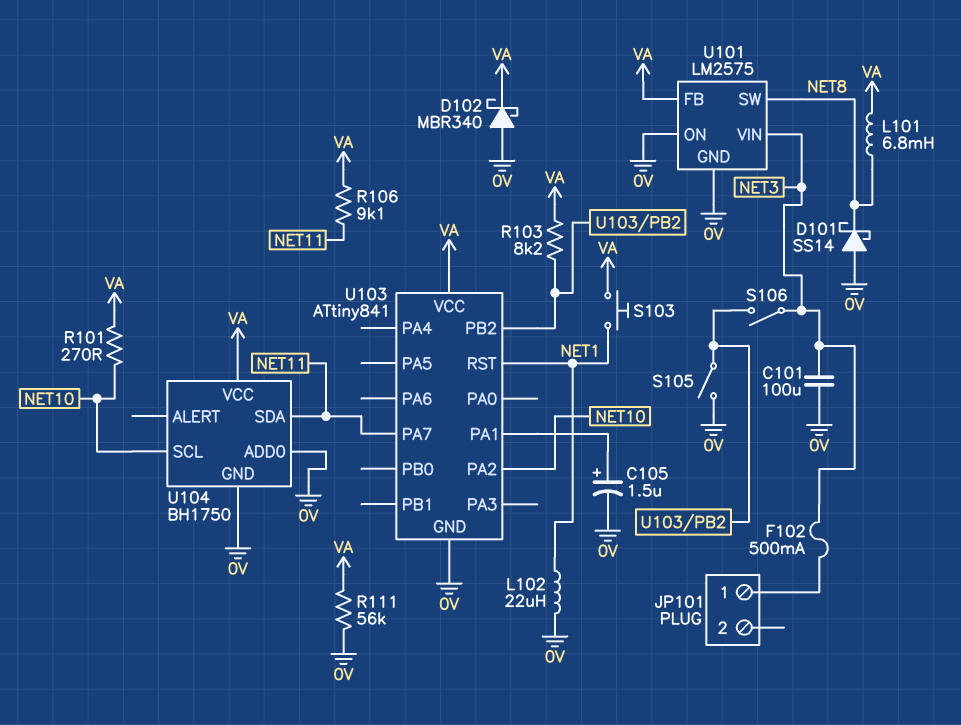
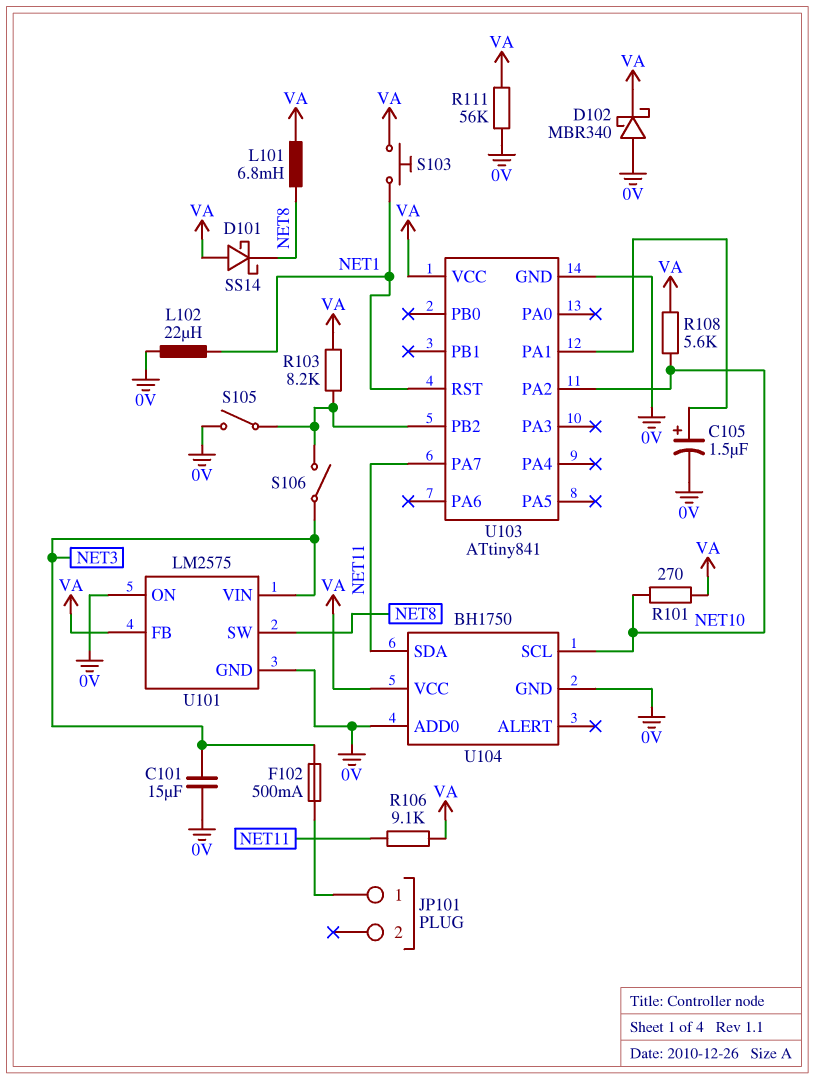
C101: 100uF (0V, NET3) -> 15uF (0V, NET3)
D101: schottky SS14 (A 0V, K NET8) -> schottky SS14 (A VA, K NET8)
R108: none -> 5.6k (NET10, VA)

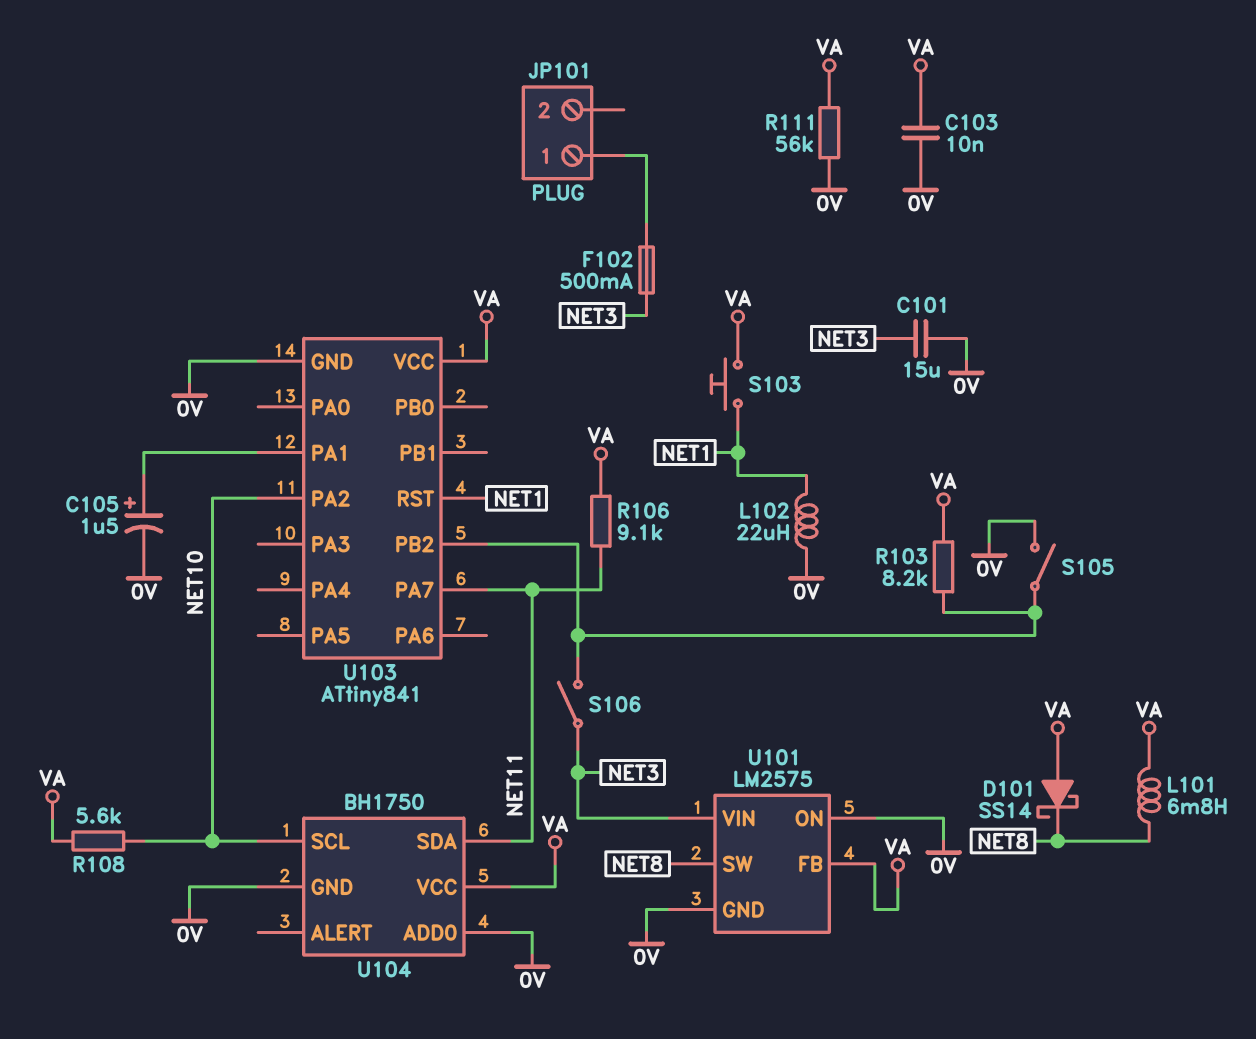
C103: none -> 10nF (0V, VA)
D102: schottky MBR340 (A 0V, K VA) -> none
R101: 270 (NET10, VA) -> none

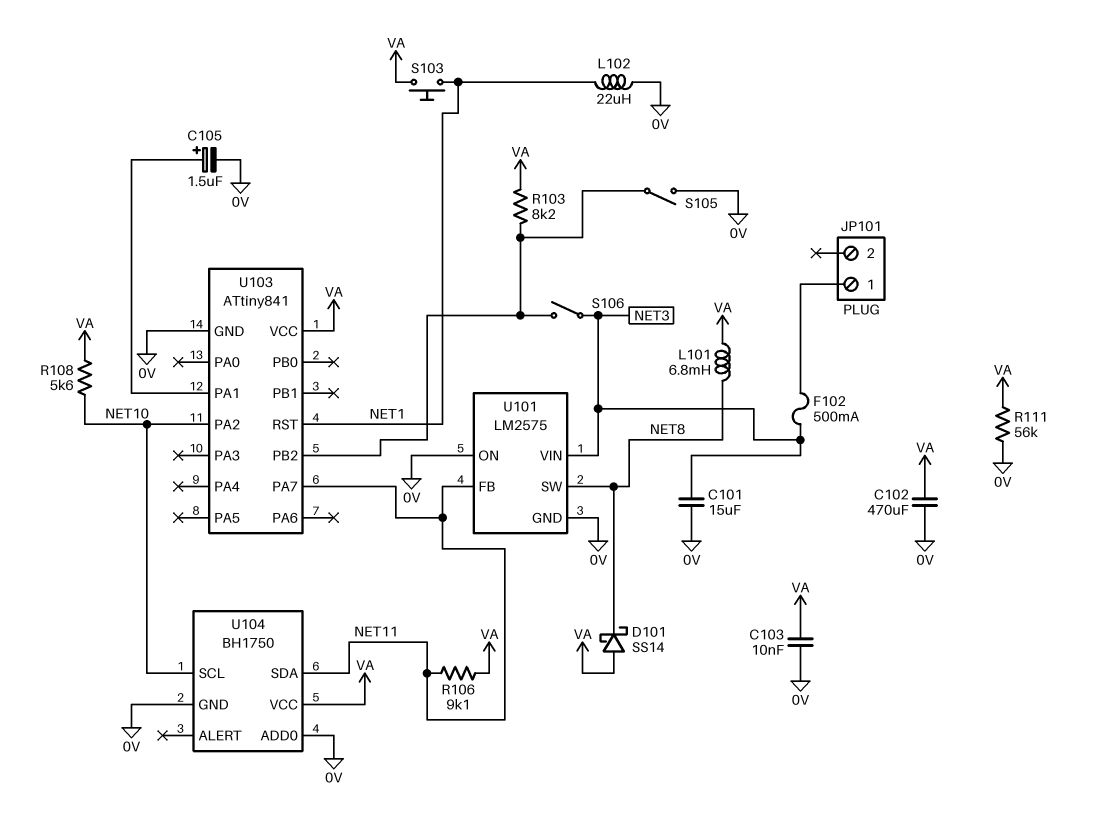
C102: none -> 470uF (0V, VA)
U101 pin FB: VA -> NET11

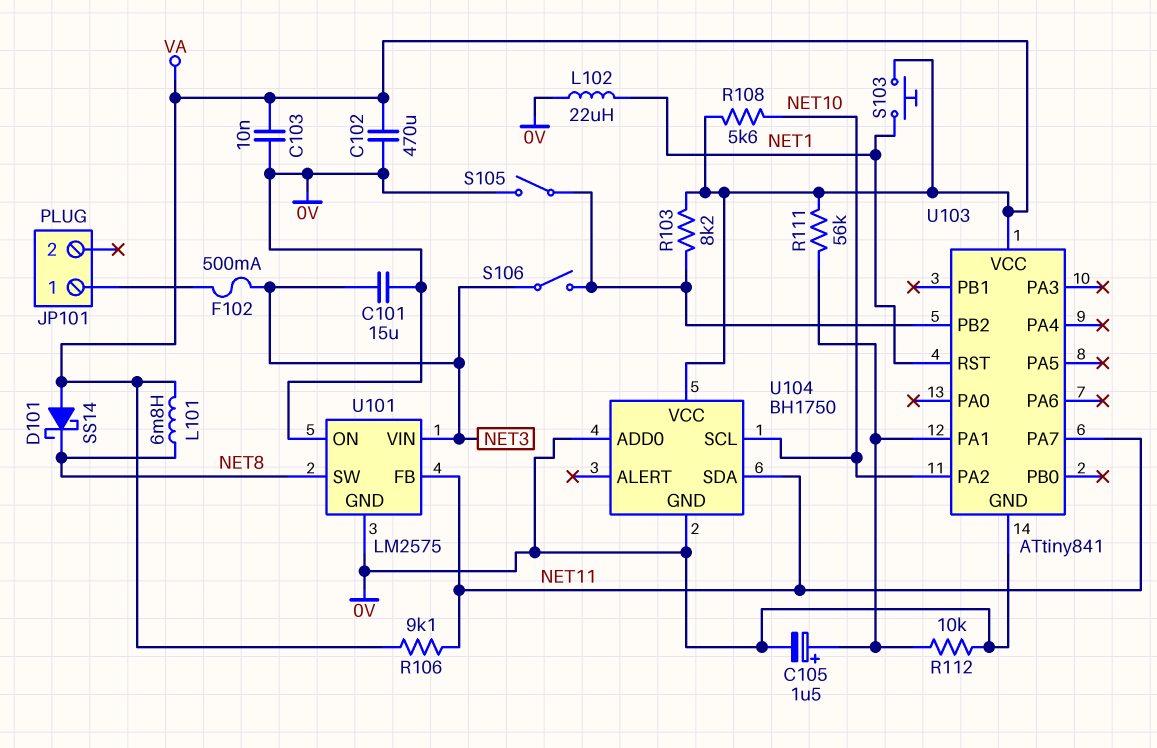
R111: 56k (0V, VA) -> 56k (U103/PA1, VA)
R112: none -> 10k (0V, U103/PA1)

